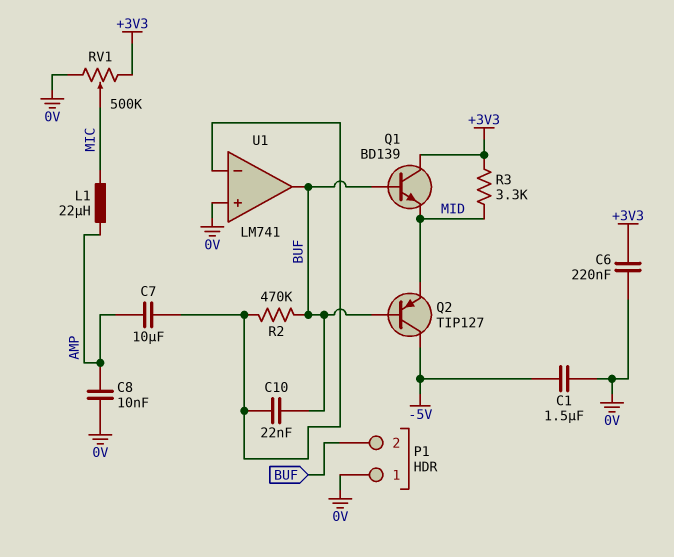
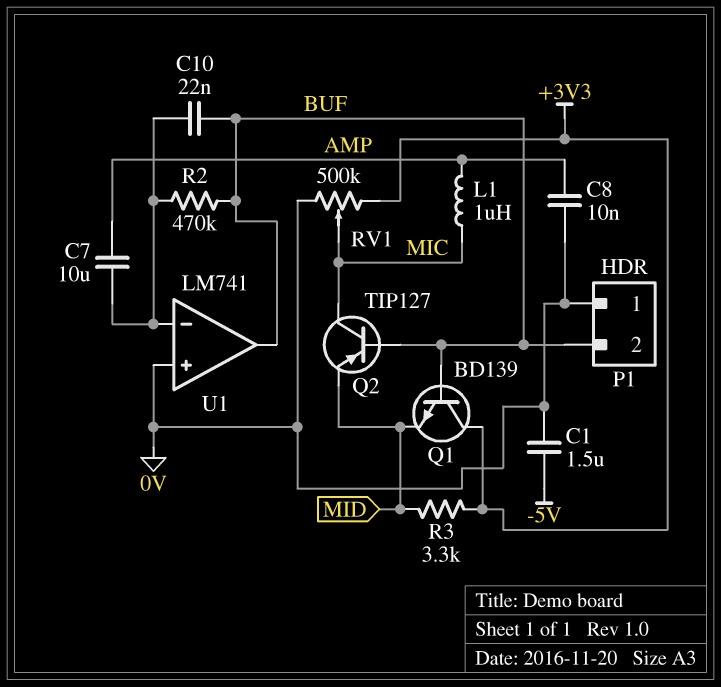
C6: 220nF (+3V3, 0V) -> none
L1: 22uH (AMP, MIC) -> 1uH (AMP, MIC)
Q2: PNP TIP127 (B BUF, C -5V, E MID) -> PNP TIP127 (B BUF, C MIC, E MID)

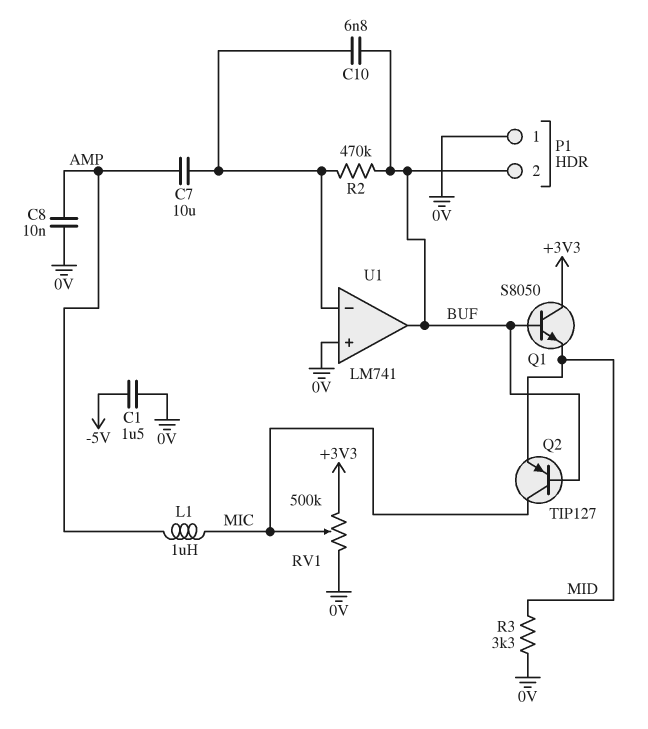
C10: 22nF (BUF, U1/in-) -> 6.8nF (BUF, U1/in-)
Q1: NPN BD139 (B BUF, C +3V3, E MID) -> NPN S8050 (B BUF, C +3V3, E MID)
R3: 3.3k (+3V3, MID) -> 3.3k (0V, MID)

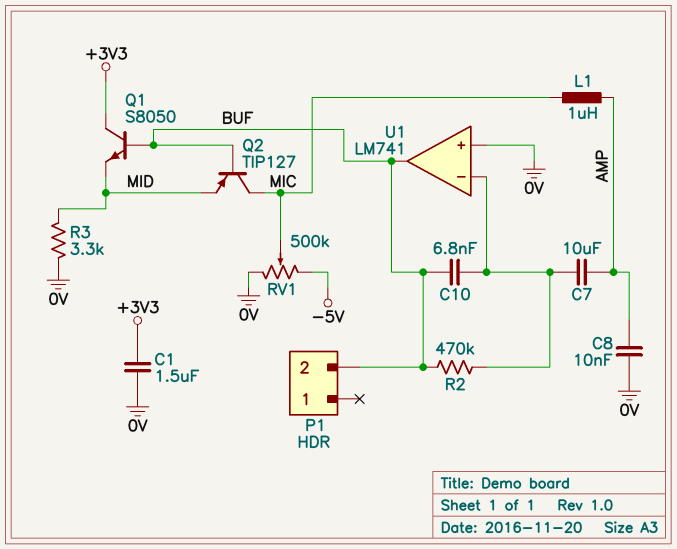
C1: 1.5uF (-5V, 0V) -> 1.5uF (+3V3, 0V)
P1 pin 1: 0V -> none
RV1: 500k (+3V3, 0V, wiper MIC) -> 500k (-5V, 0V, wiper MIC)

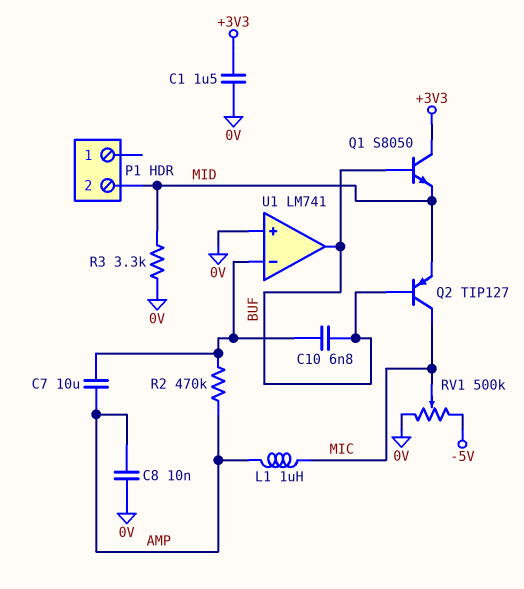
P1 pin 2: BUF -> MID
R2: 470k (BUF, U1/in-) -> 470k (AMP, U1/in-)

